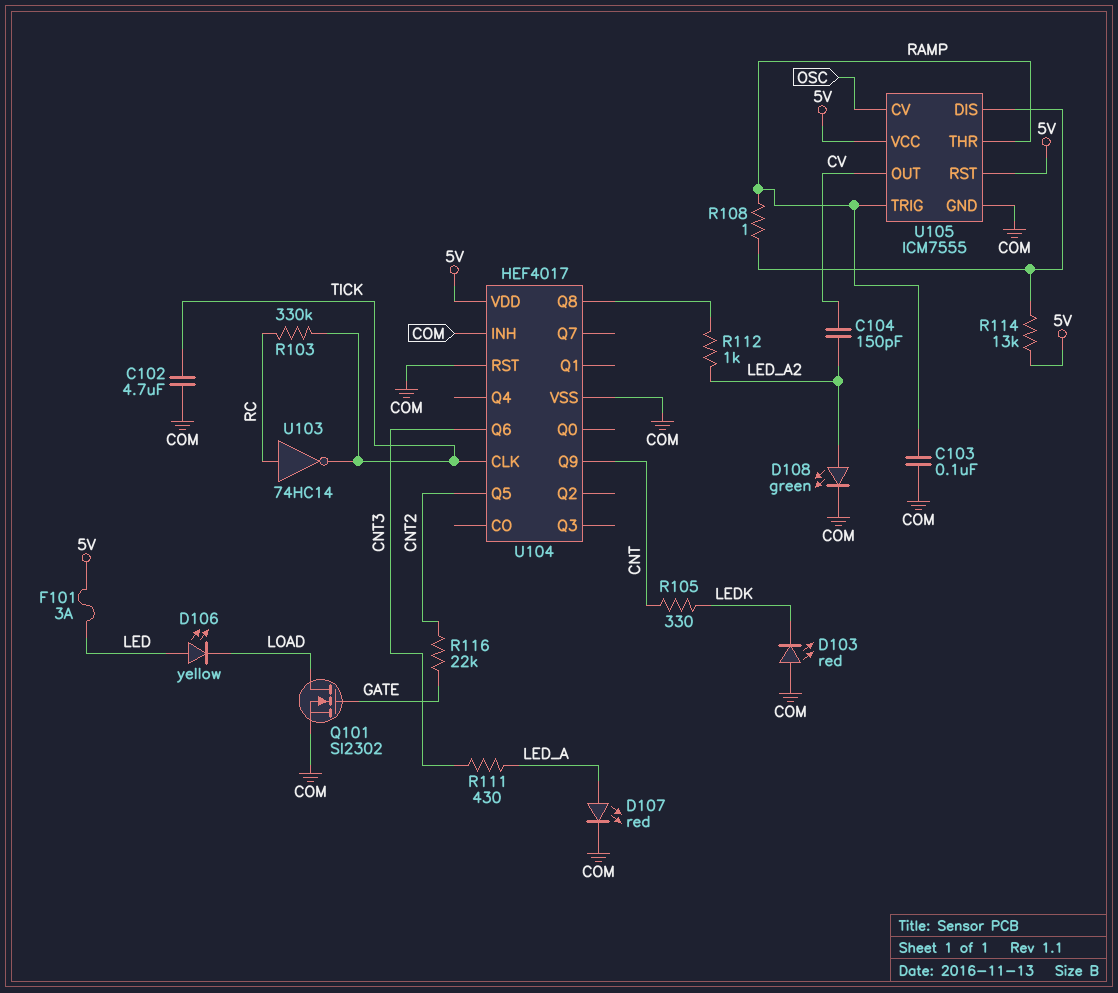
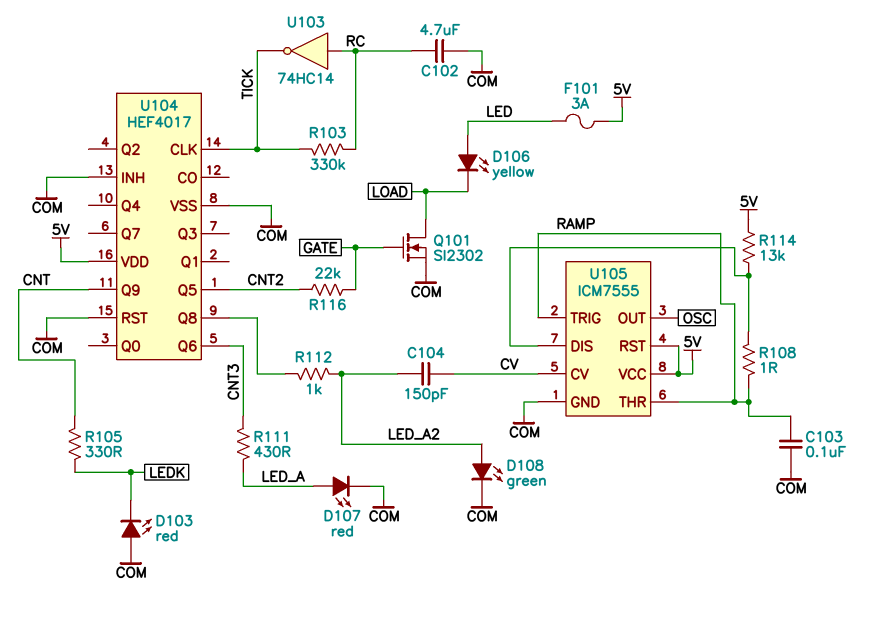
C102: 4.7uF (COM, TICK) -> 4.7uF (COM, RC)
U105 pin CV: OSC -> CV
U105 pin OUT: CV -> OSC

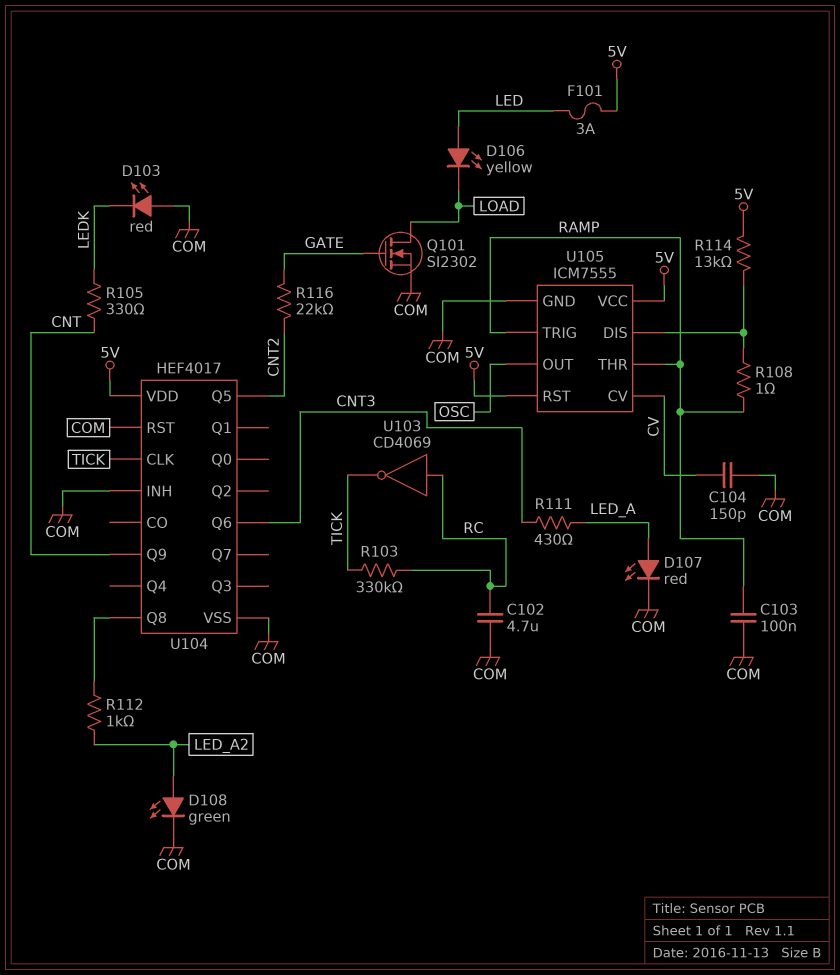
C104: 150pF (CV, LED_A2) -> 150pF (COM, CV)
U103: NOT 74HC14 (in RC, out TICK) -> NOT CD4069 (in RC, out TICK)

